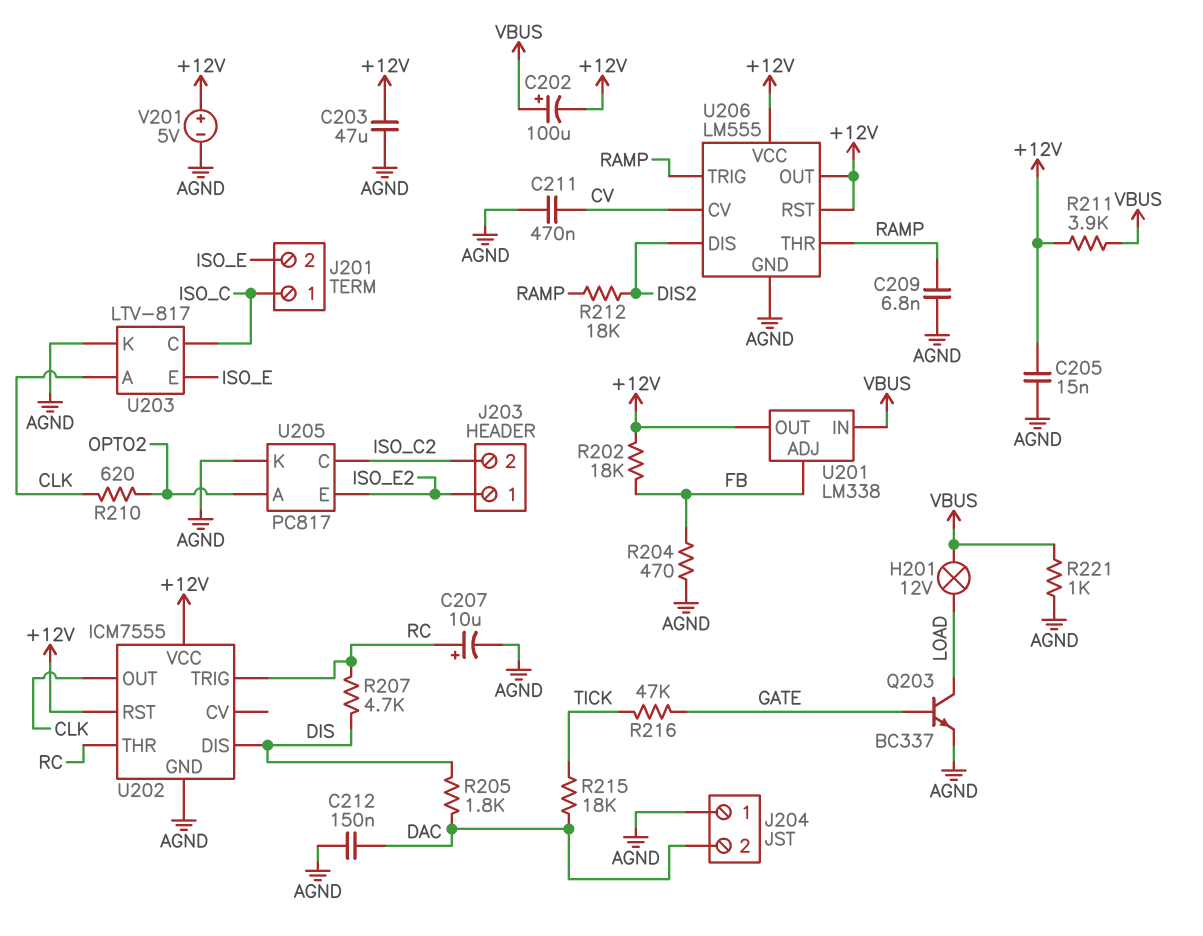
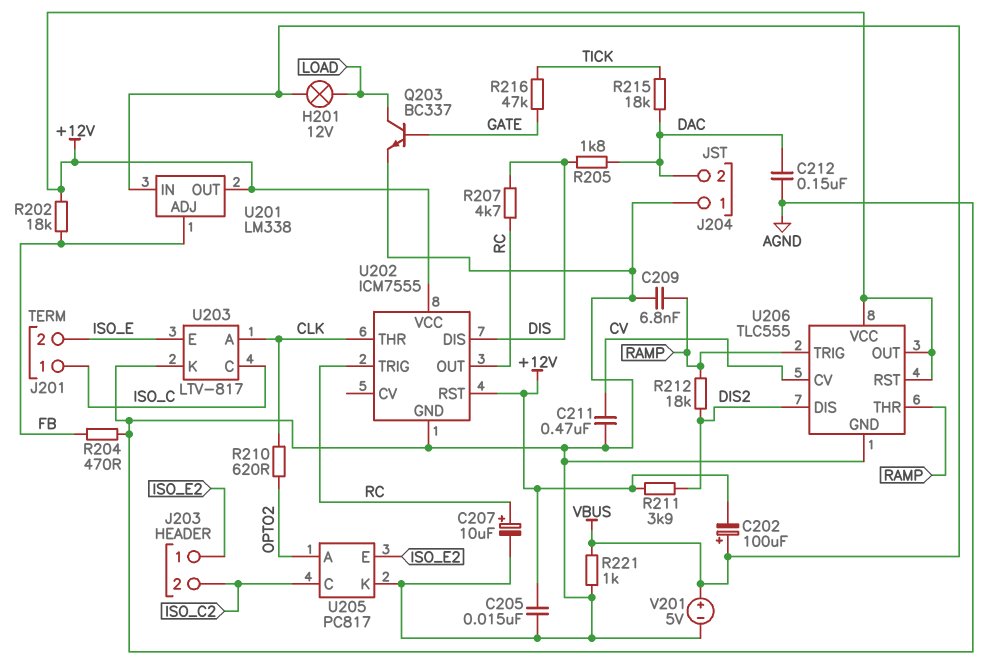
C203: 47uF (+12V, AGND) -> none
R211: 3.9k (+12V, VBUS) -> 3.9k (+12V, DIS2)
U202 pin OUT: CLK -> RC
U202 pin THR: RC -> CLK
U206: LM555 -> TLC555
V201: 5V (plus +12V, minus AGND) -> 5V (plus VBUS, minus AGND)

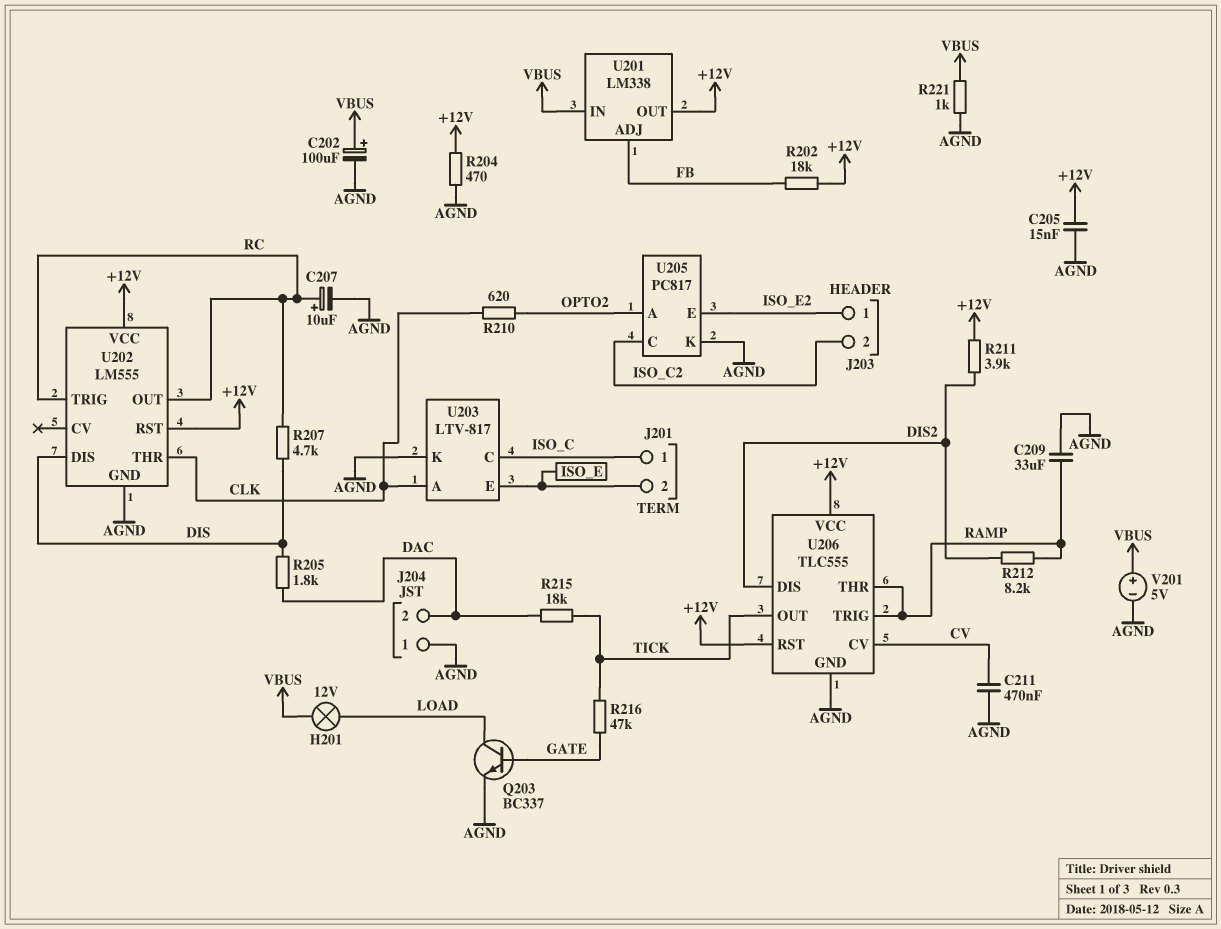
C202: 100uF (plus VBUS, minus +12V) -> 100uF (plus VBUS, minus AGND)
C209: 6.8nF (AGND, RAMP) -> 33uF (AGND, RAMP)
C212: 150nF (AGND, DAC) -> none
R204: 470 (AGND, FB) -> 470 (+12V, AGND)
R212: 18k (DIS2, RAMP) -> 8.2k (DIS2, RAMP)
U202: ICM7555 -> LM555
U206 pin OUT: +12V -> TICK

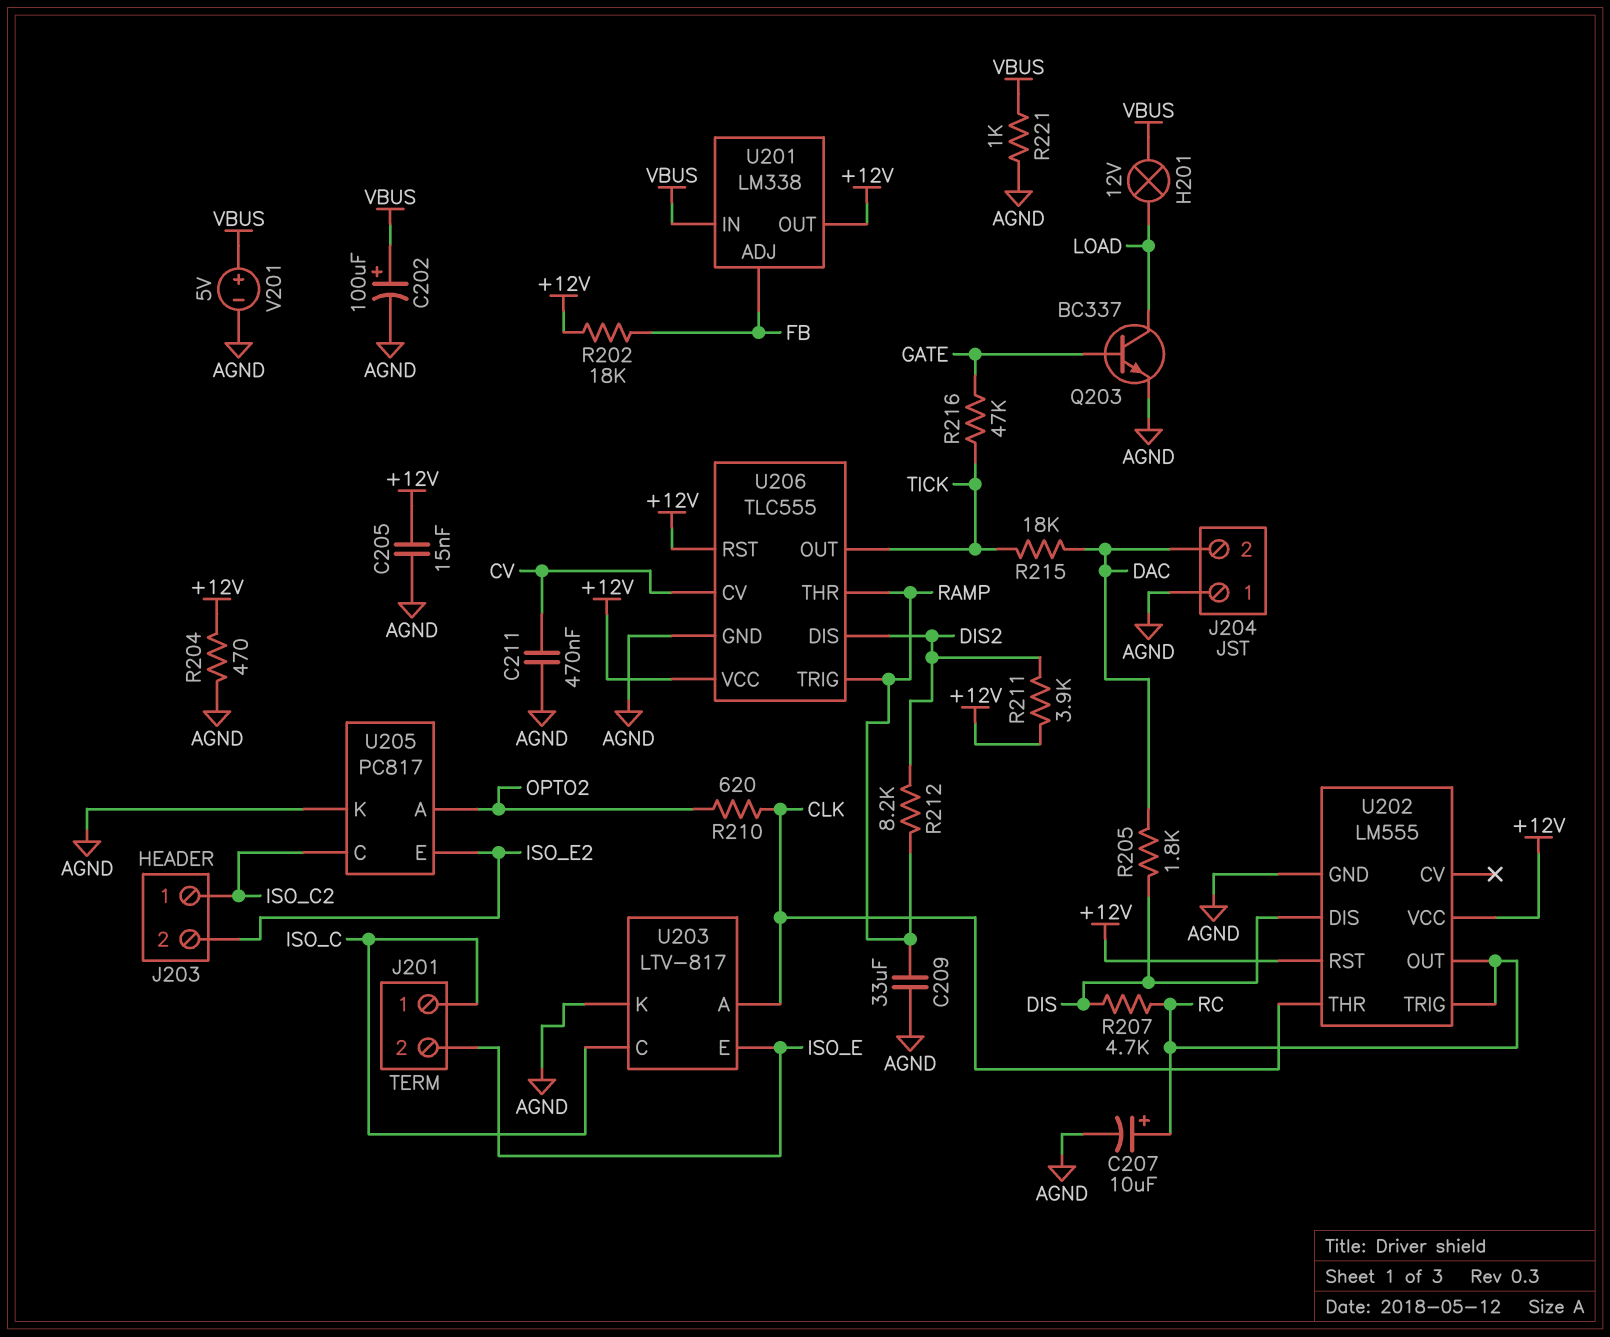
J203 pin 1: ISO_E2 -> ISO_C2
J203 pin 2: ISO_C2 -> ISO_E2

